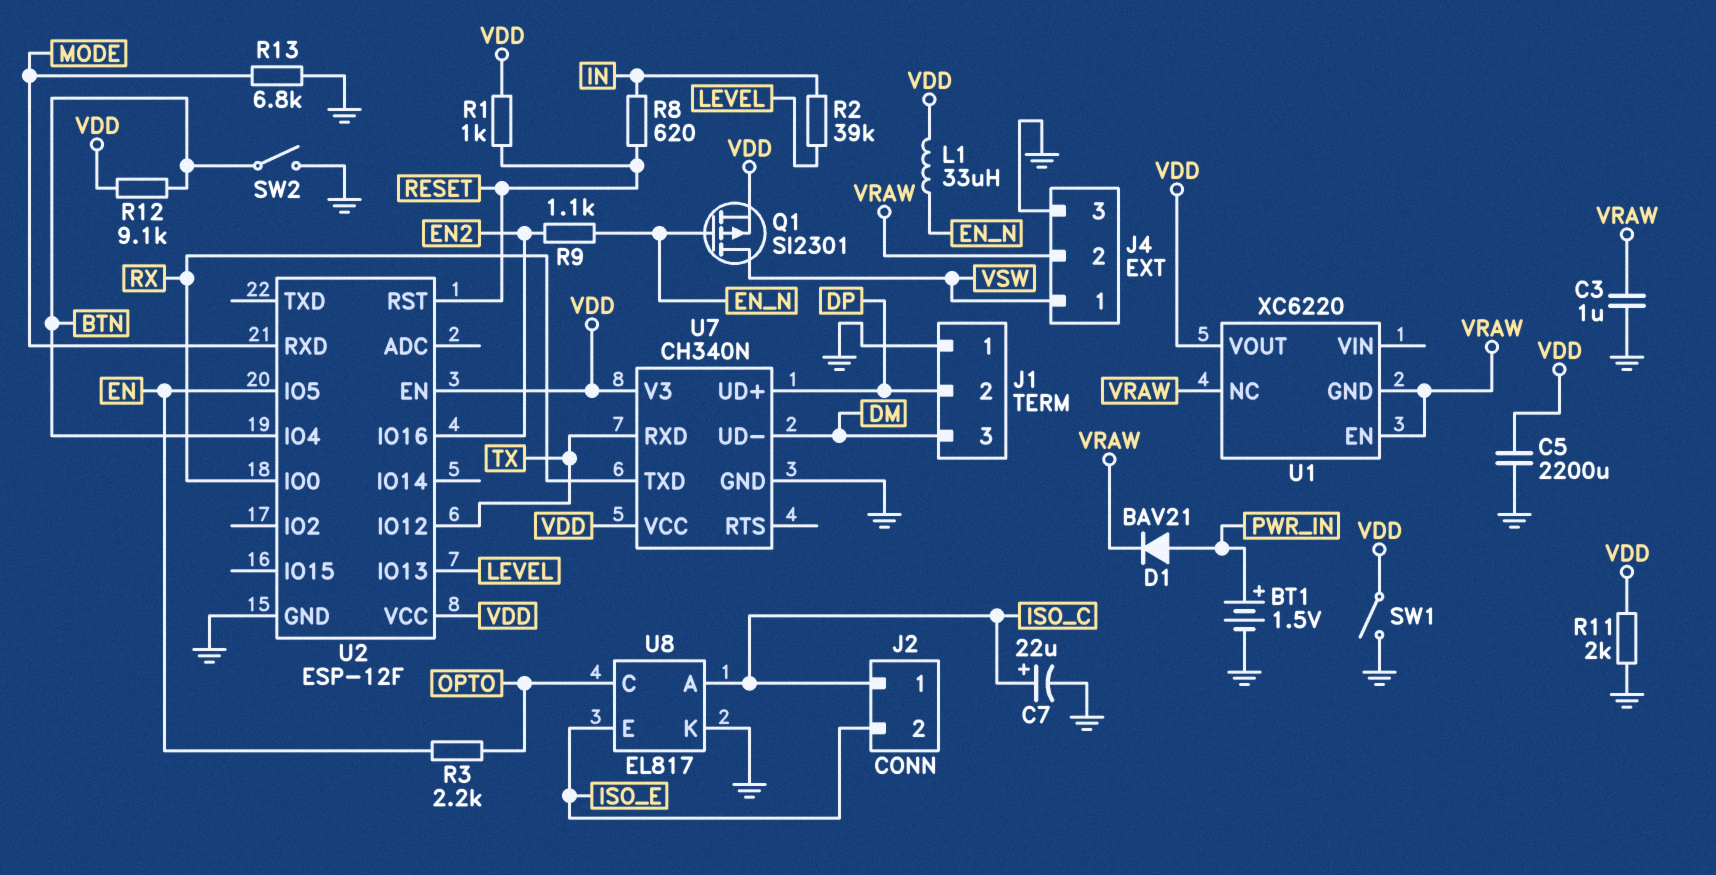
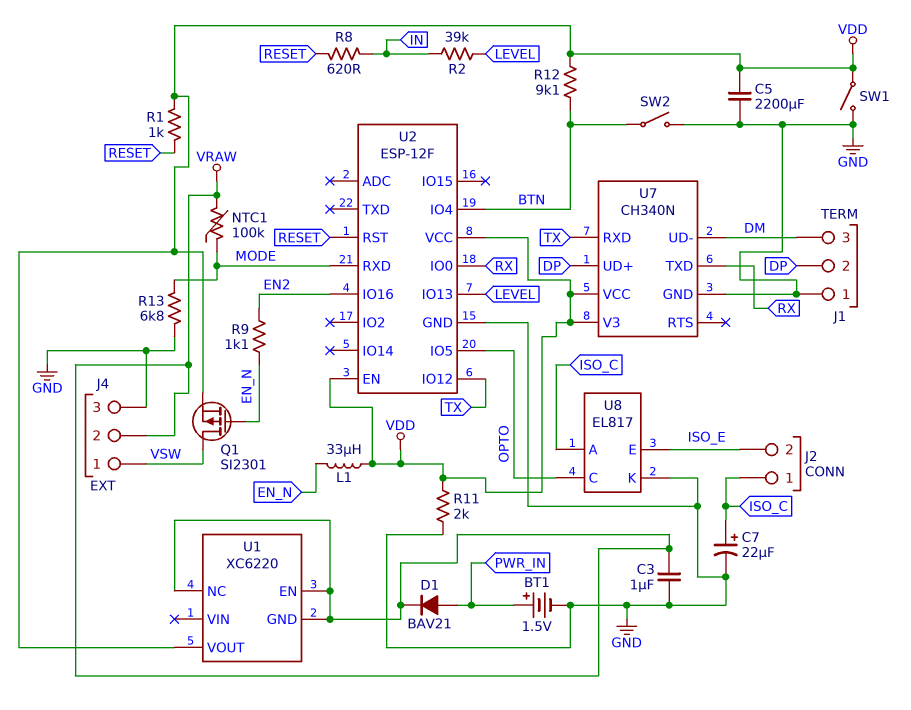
NTC1: none -> 100k (MODE, VRAW)
R3: 2.2k (EN, OPTO) -> none
U2 pin IO5: EN -> OPTO

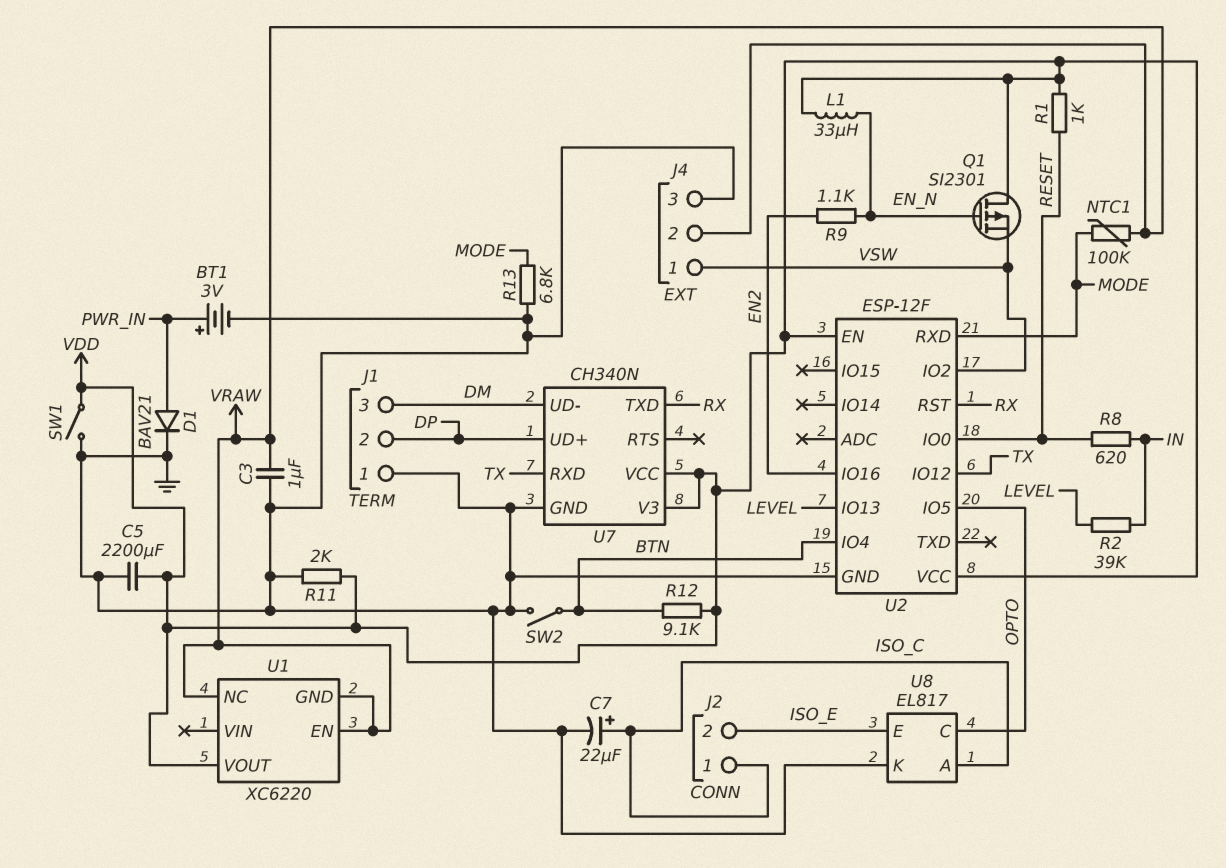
BT1: 1.5V (plus PWR_IN, minus GND) -> 3V (plus PWR_IN, minus GND)
D1: diode BAV21 (A PWR_IN, K VRAW) -> diode BAV21 (A PWR_IN, K GND)
Q1: PMOS SI2301 (G EN_N, D VSW, S VDD) -> PMOS SI2301 (G EN_N, D VDD, S VSW)
U2 pin IO0: RX -> RESET
U2 pin IO2: none -> VSW
U2 pin RST: RESET -> RX

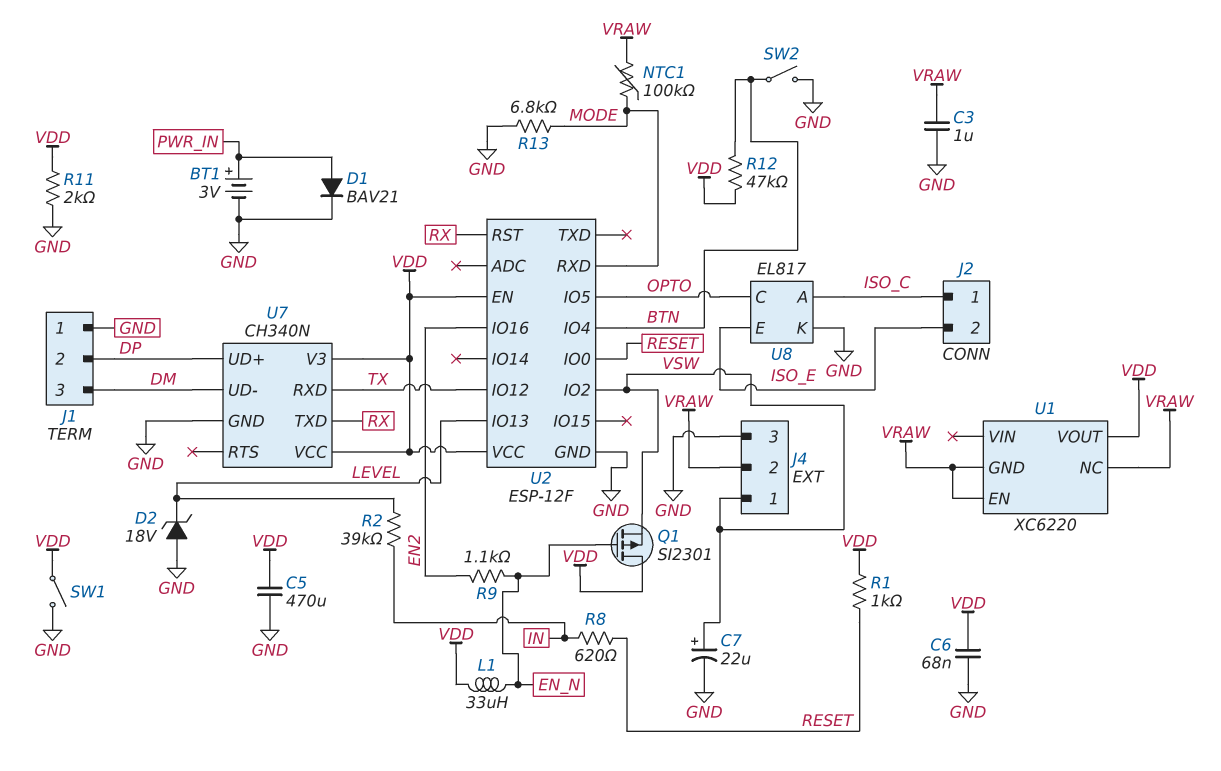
C5: 2200uF (GND, VDD) -> 470uF (GND, VDD)
C6: none -> 68nF (GND, VDD)
C7: 22uF (plus ISO_C, minus GND) -> 22uF (plus VSW, minus GND)
D2: none -> zener 18V (A GND, K LEVEL)
R12: 9.1k (BTN, VDD) -> 47k (BTN, VDD)

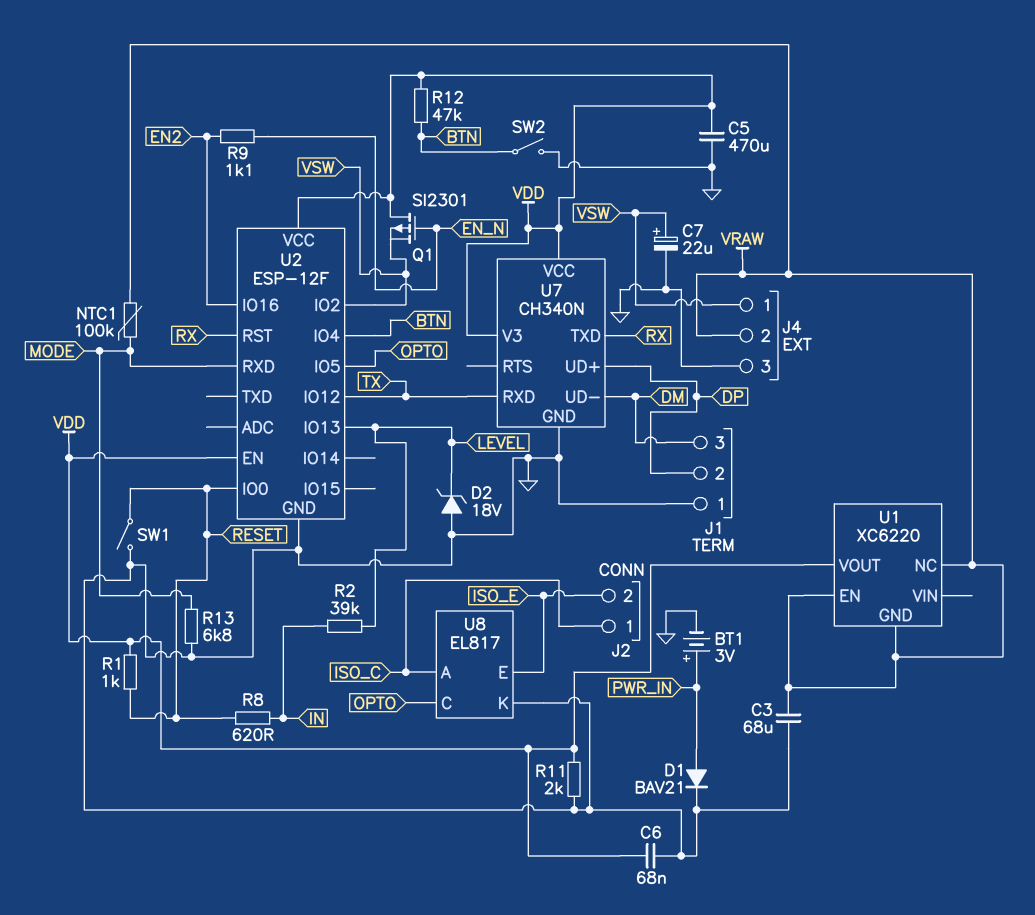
C3: 1uF (GND, VRAW) -> 68uF (GND, VRAW)
L1: 33uH (EN_N, VDD) -> none
SW1: switch (GND, VDD) -> switch (GND, RESET)

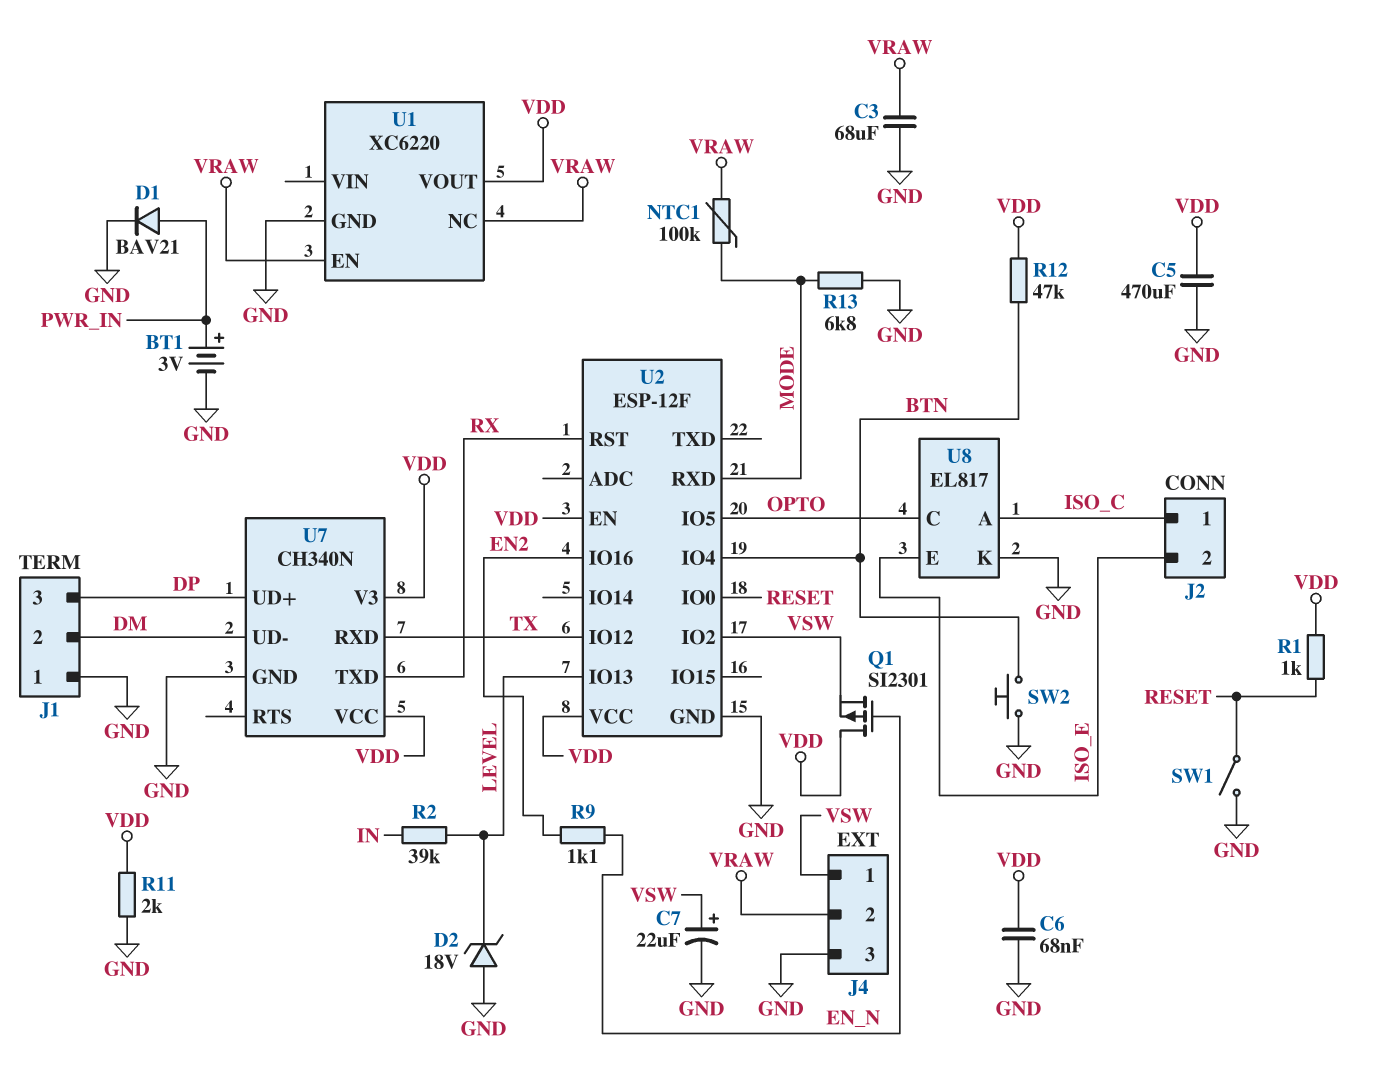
J1 pin 2: DP -> DM
J1 pin 3: DM -> DP
R8: 620 (IN, RESET) -> none
SW2: switch (BTN, GND) -> button (BTN, GND)
U1 pin GND: VRAW -> GND

